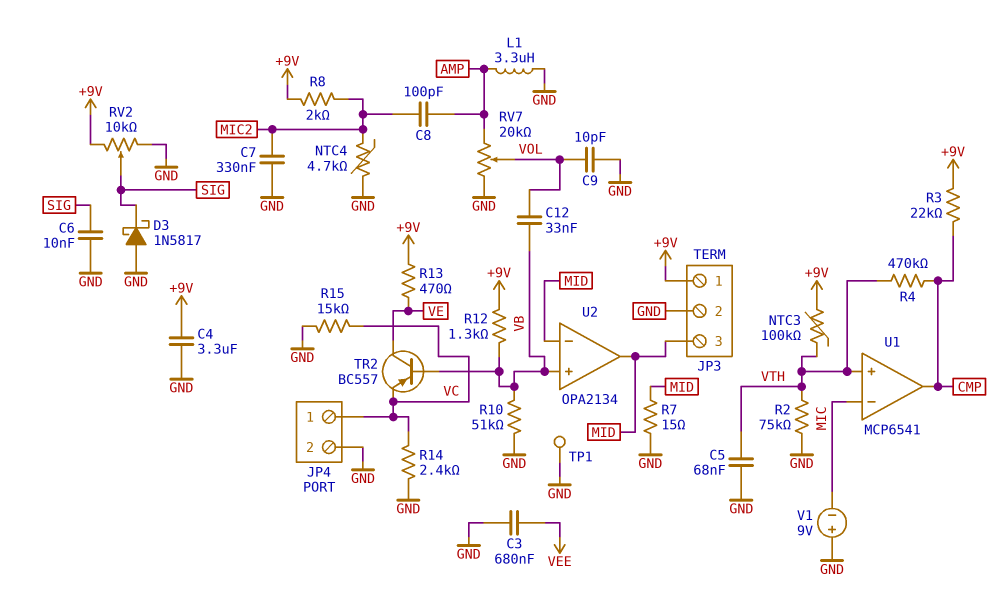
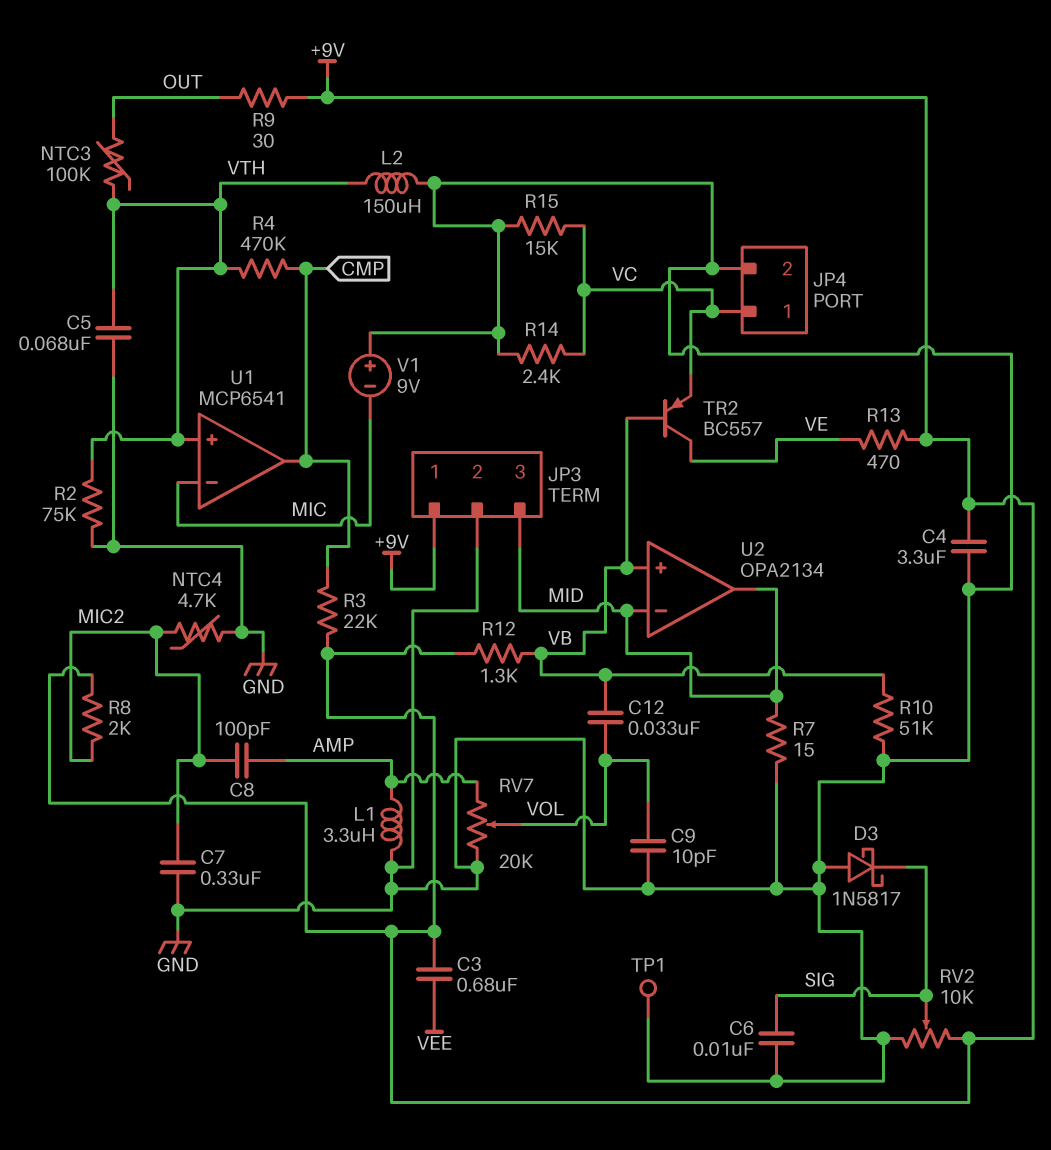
C3: 680nF (GND, VEE) -> 680nF (+9V, VEE)
L2: none -> 150uH (GND, VTH)
NTC3: 100k (+9V, VTH) -> 100k (OUT, VTH)
R9: none -> 30 (+9V, OUT)

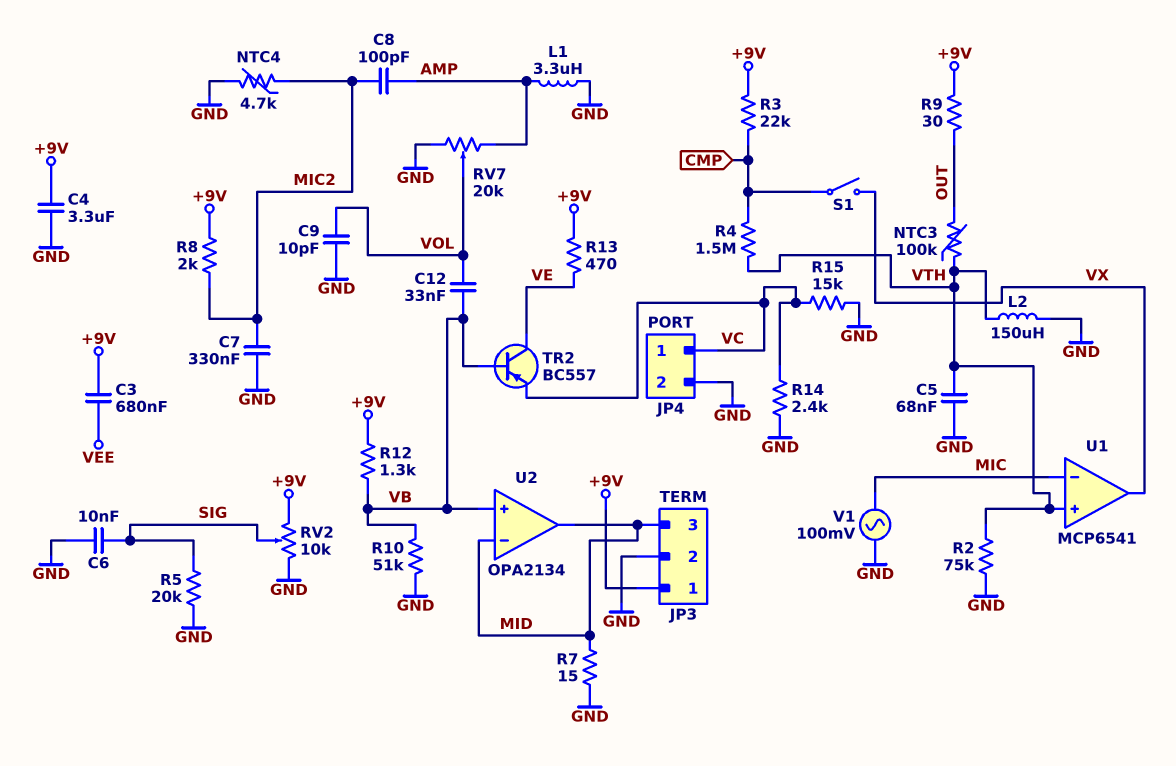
D3: schottky 1N5817 (A GND, K SIG) -> none
R4: 470k (CMP, VTH) -> 1.5M (CMP, VTH)
R5: none -> 20k (GND, SIG)
S1: none -> switch (CMP, VX)
TP1: test point (GND) -> none
U1 pin out: CMP -> VX
V1: 9V (plus GND, minus MIC) -> AC 100mV (GND, MIC)

